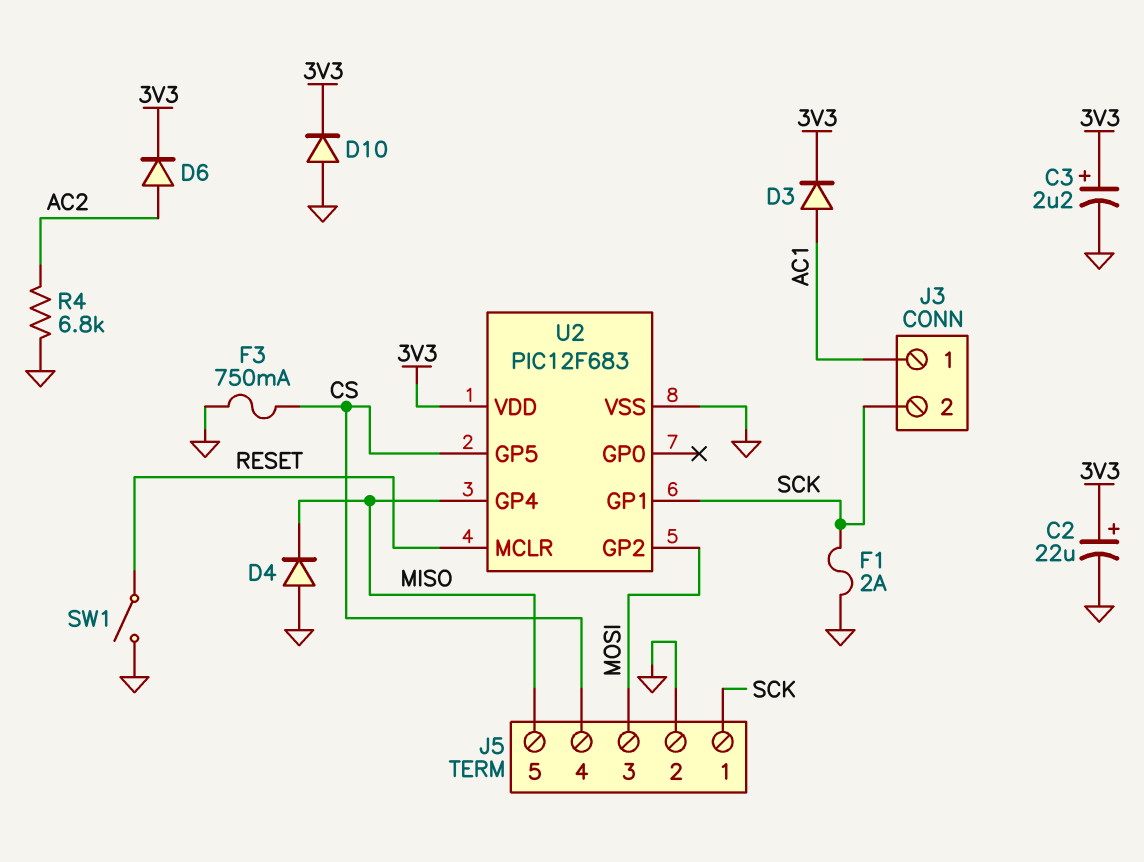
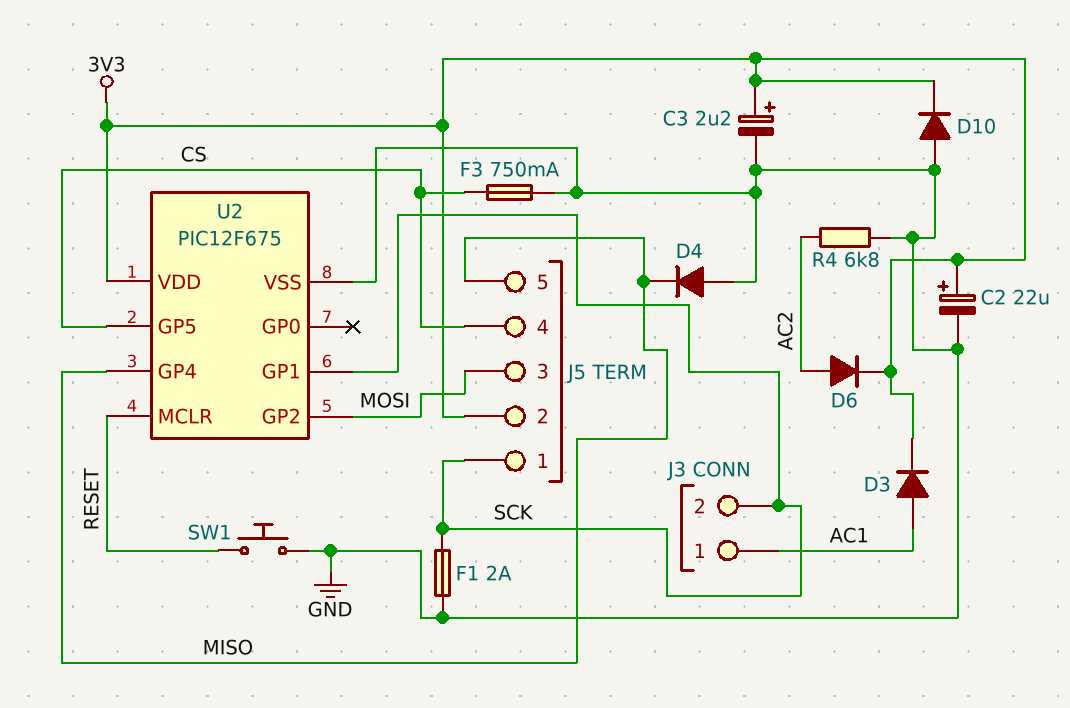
J5 pin 2: GND -> 3V3
SW1: switch (GND, RESET) -> button (GND, RESET)
U2: PIC12F683 -> PIC12F675

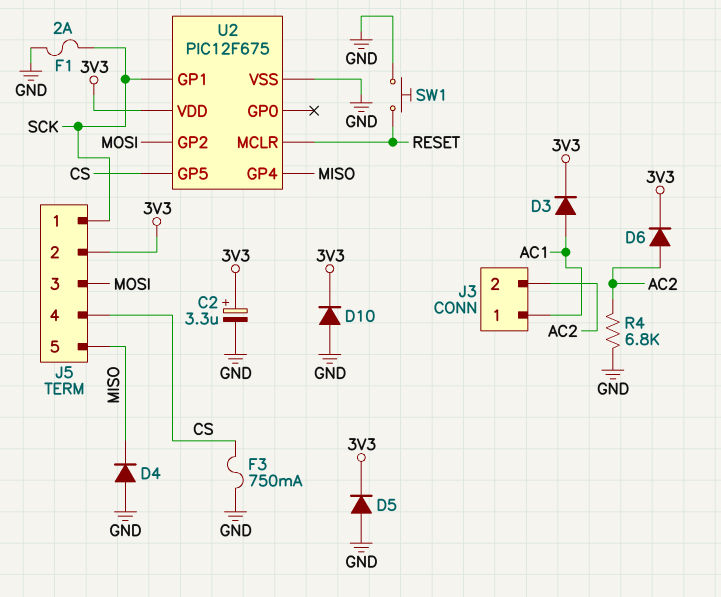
C2: 22uF (plus 3V3, minus GND) -> 3.3uF (plus 3V3, minus GND)
C3: 2.2uF (plus 3V3, minus GND) -> none
D5: none -> diode (A GND, K 3V3)
J3 pin 2: SCK -> AC2

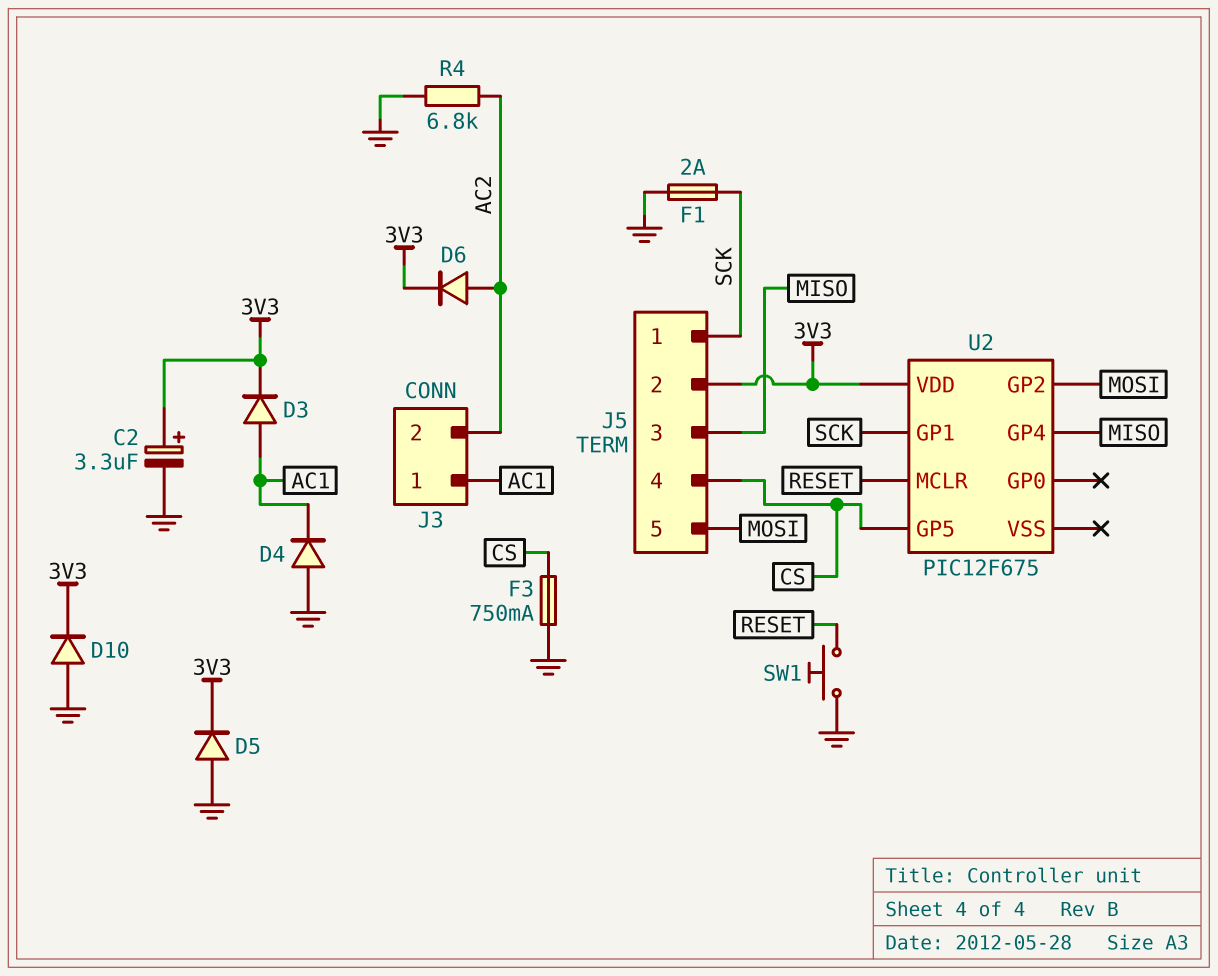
D4: diode (A GND, K MISO) -> diode (A GND, K AC1)
J5 pin 3: MOSI -> MISO
J5 pin 5: MISO -> MOSI
U2 pin VSS: GND -> none

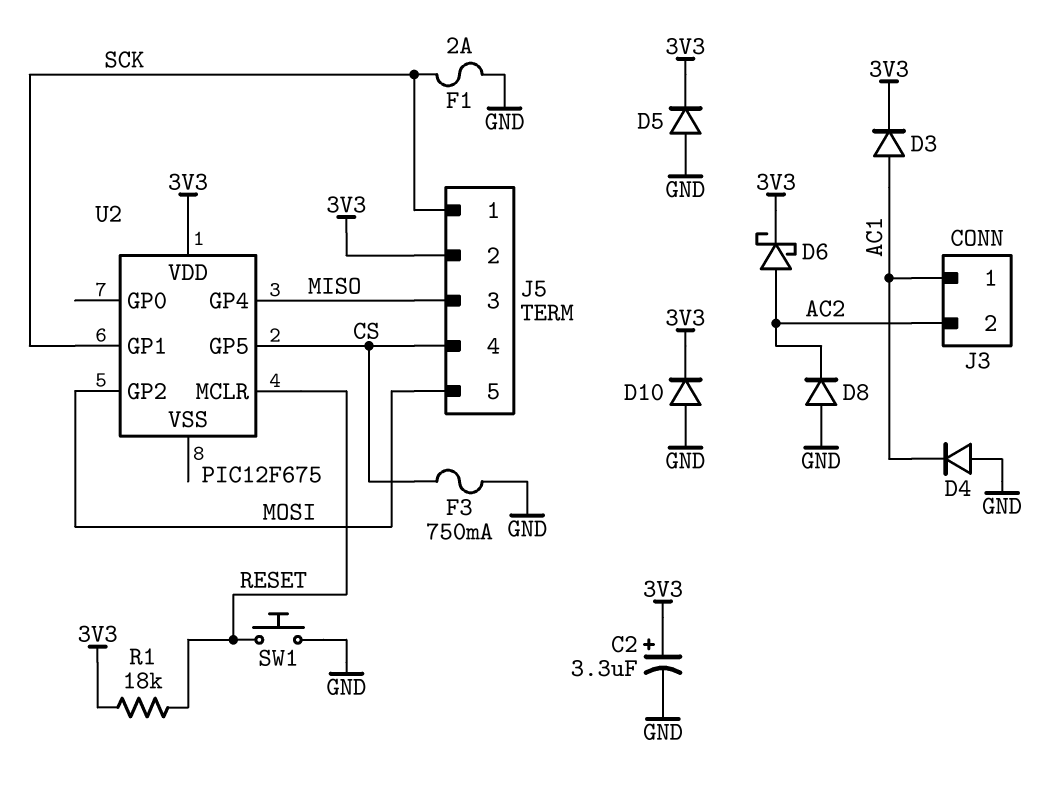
D6: diode (A AC2, K 3V3) -> schottky (A AC2, K 3V3)
D8: none -> diode (A GND, K AC2)
R1: none -> 18k (3V3, RESET)
R4: 6.8k (AC2, GND) -> none

